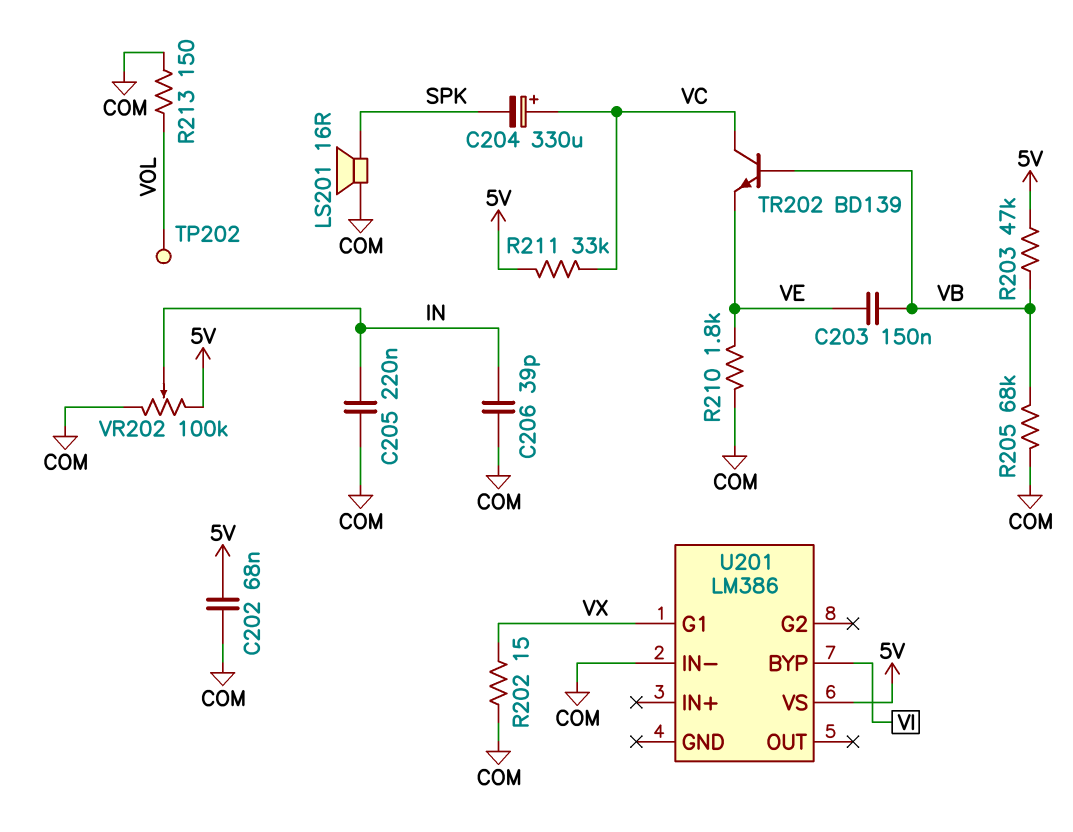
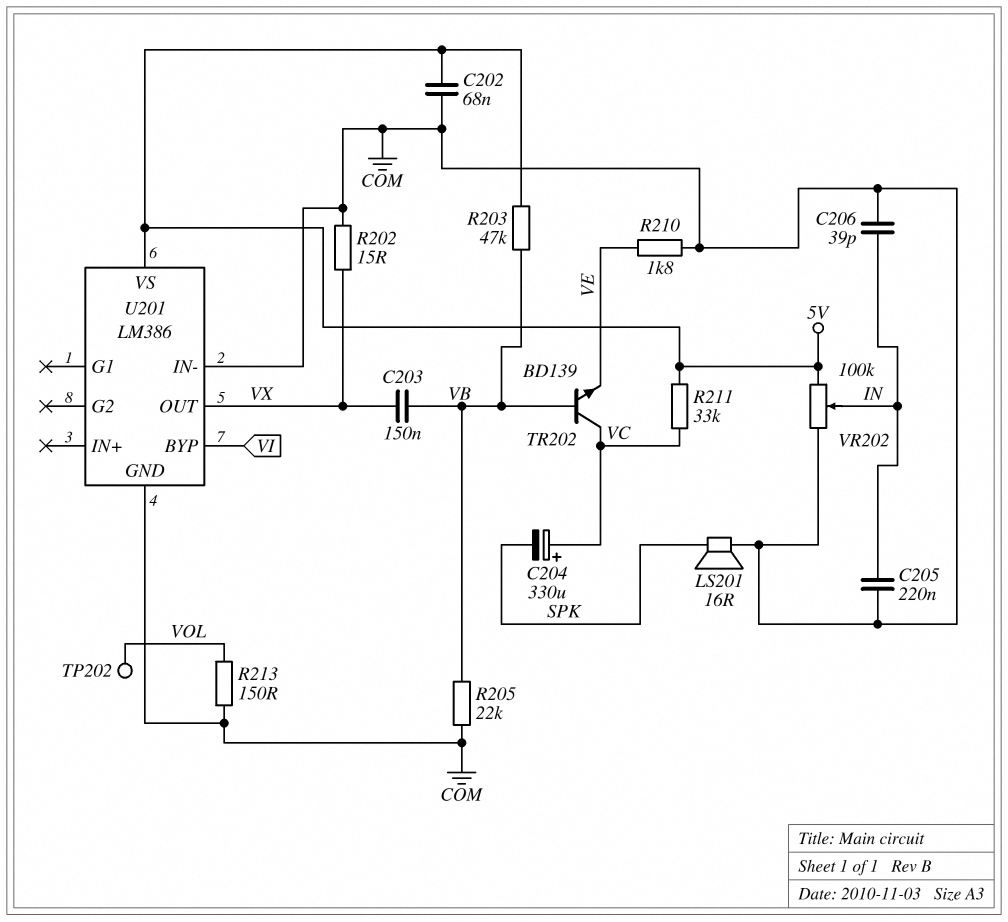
C203: 150nF (VB, VE) -> 150nF (VB, VX)
R205: 68k (COM, VB) -> 22k (COM, VB)
U201 pin G1: VX -> none
U201 pin GND: none -> COM
U201 pin OUT: none -> VX

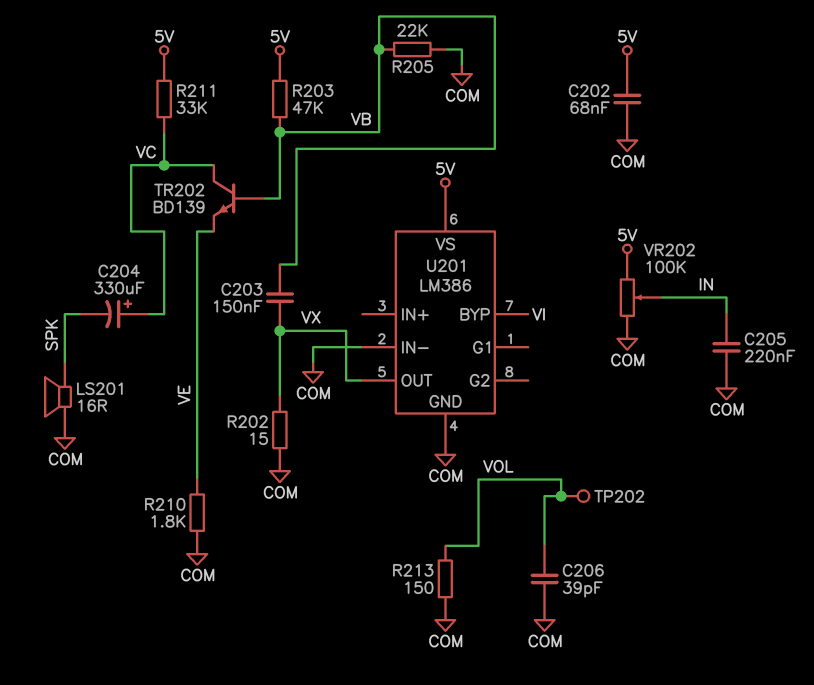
C206: 39pF (COM, IN) -> 39pF (COM, VOL)

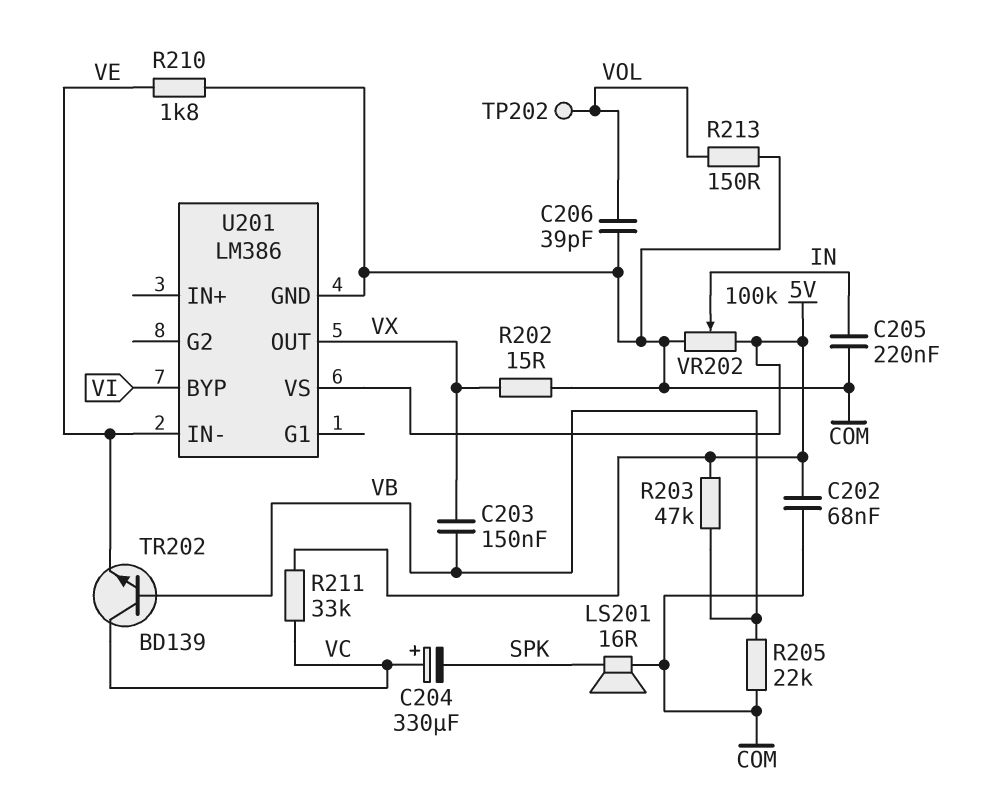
U201 pin IN-: COM -> VE

